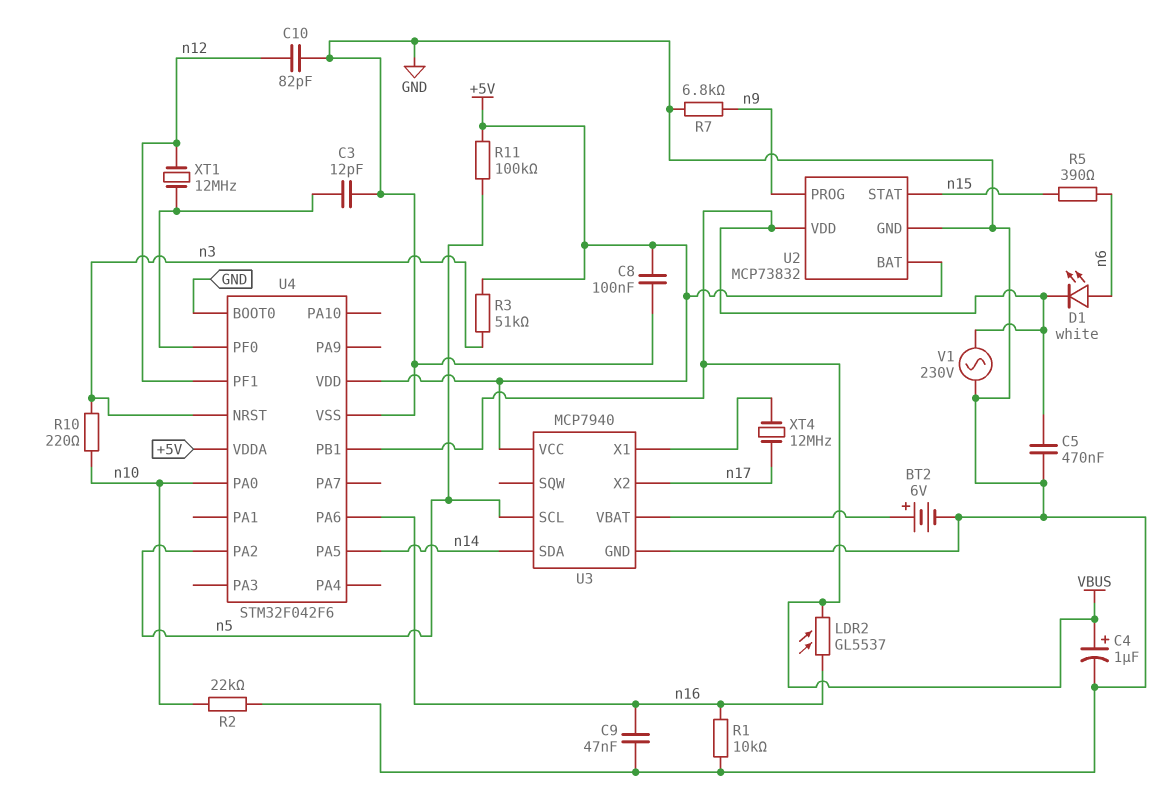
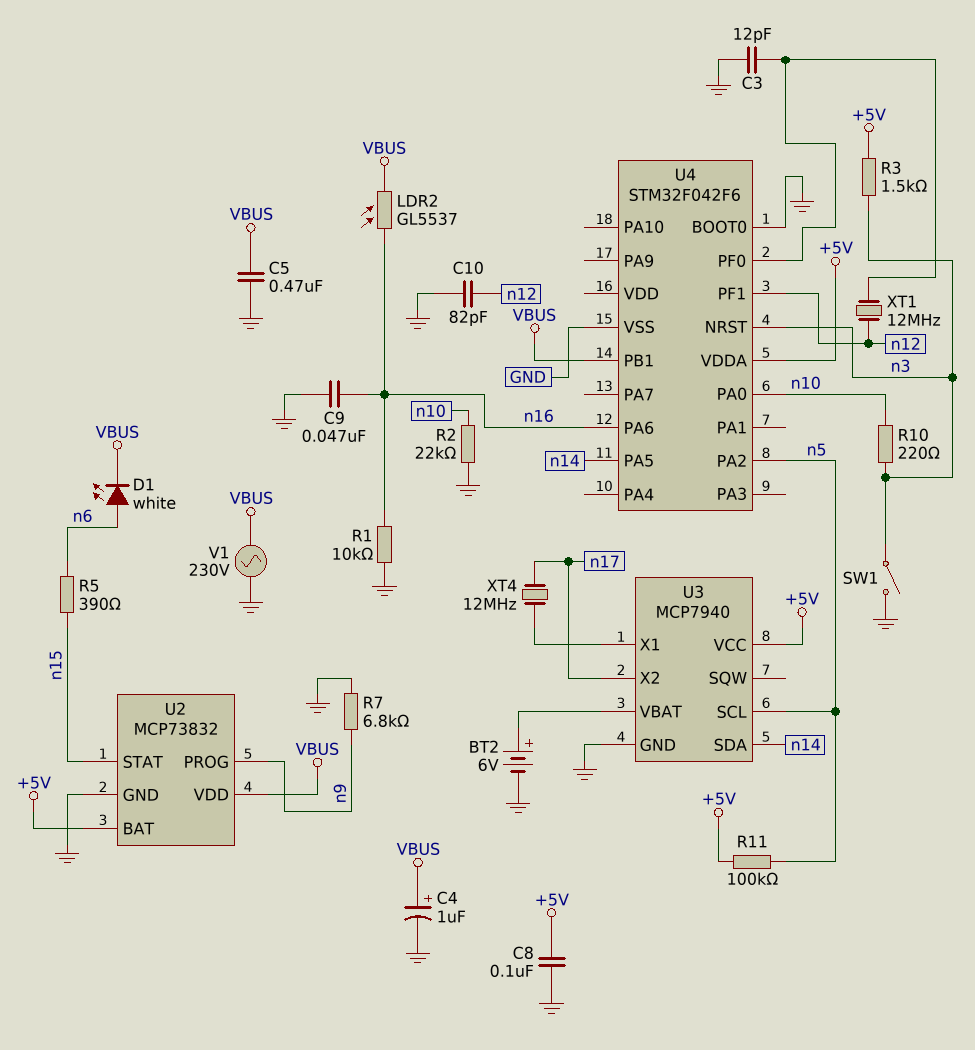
R3: 51k (+5V, n3) -> 1.5k (+5V, n3)
SW1: none -> switch (GND, n3)
U4 pin VDD: +5V -> none

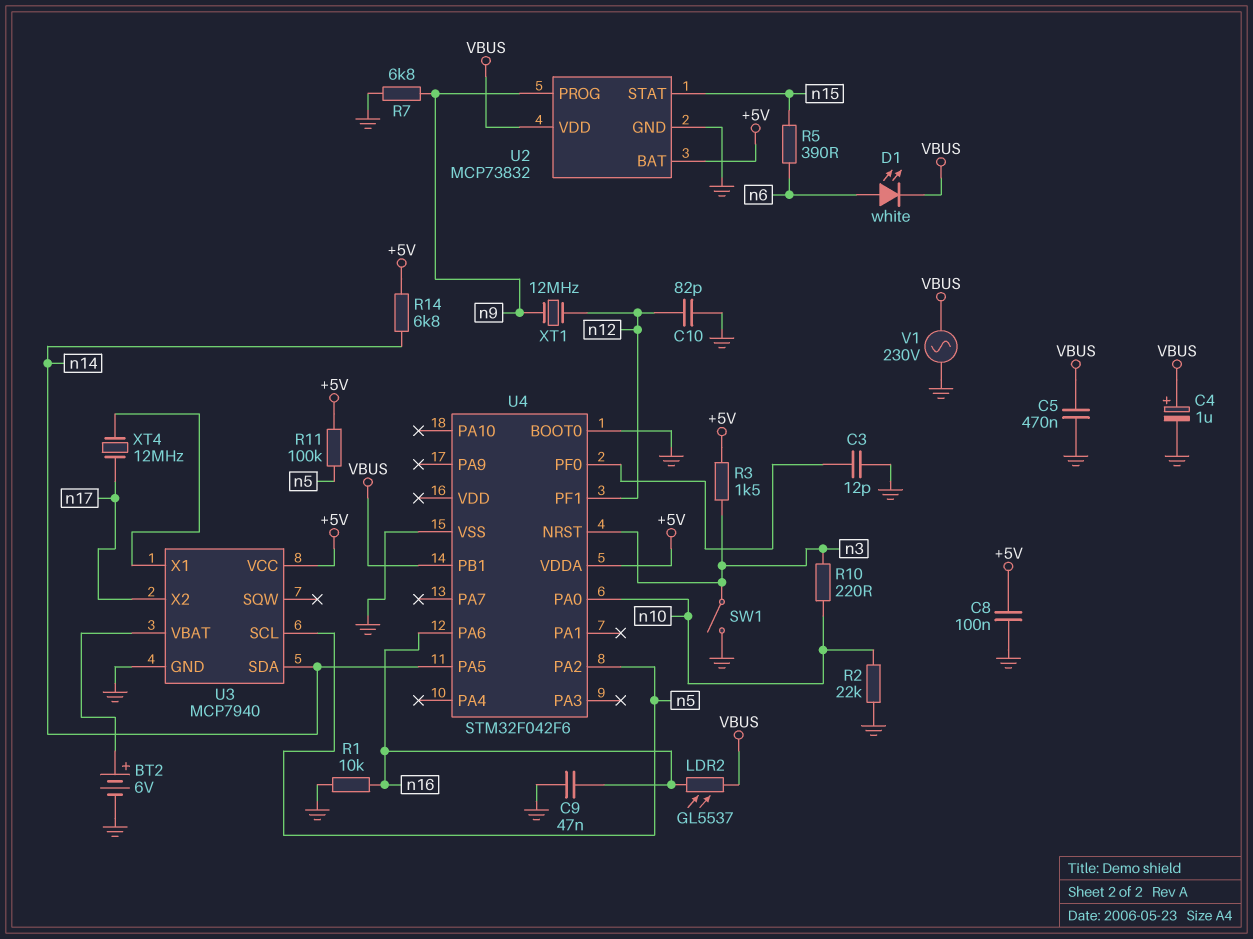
R14: none -> 6.8k (+5V, n14)
XT1: 12MHz (U4/PF0, n12) -> 12MHz (n9, n12)

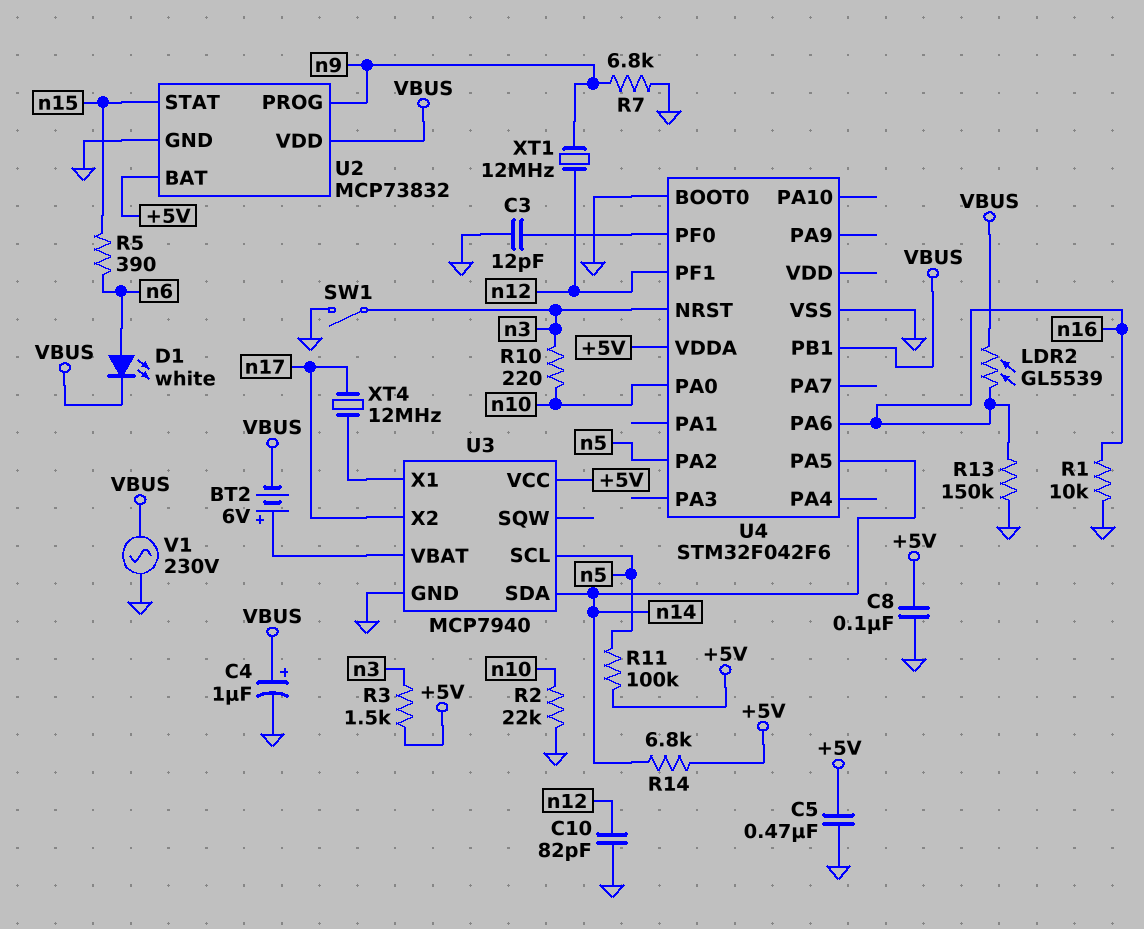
BT2: 6V (plus U3/VBAT, minus GND) -> 6V (plus U3/VBAT, minus VBUS)
C5: 470nF (GND, VBUS) -> 470nF (+5V, GND)
C9: 47nF (GND, n16) -> none
LDR2: GL5537 (VBUS, n16) -> GL5539 (VBUS, n16)
R13: none -> 150k (GND, n16)

